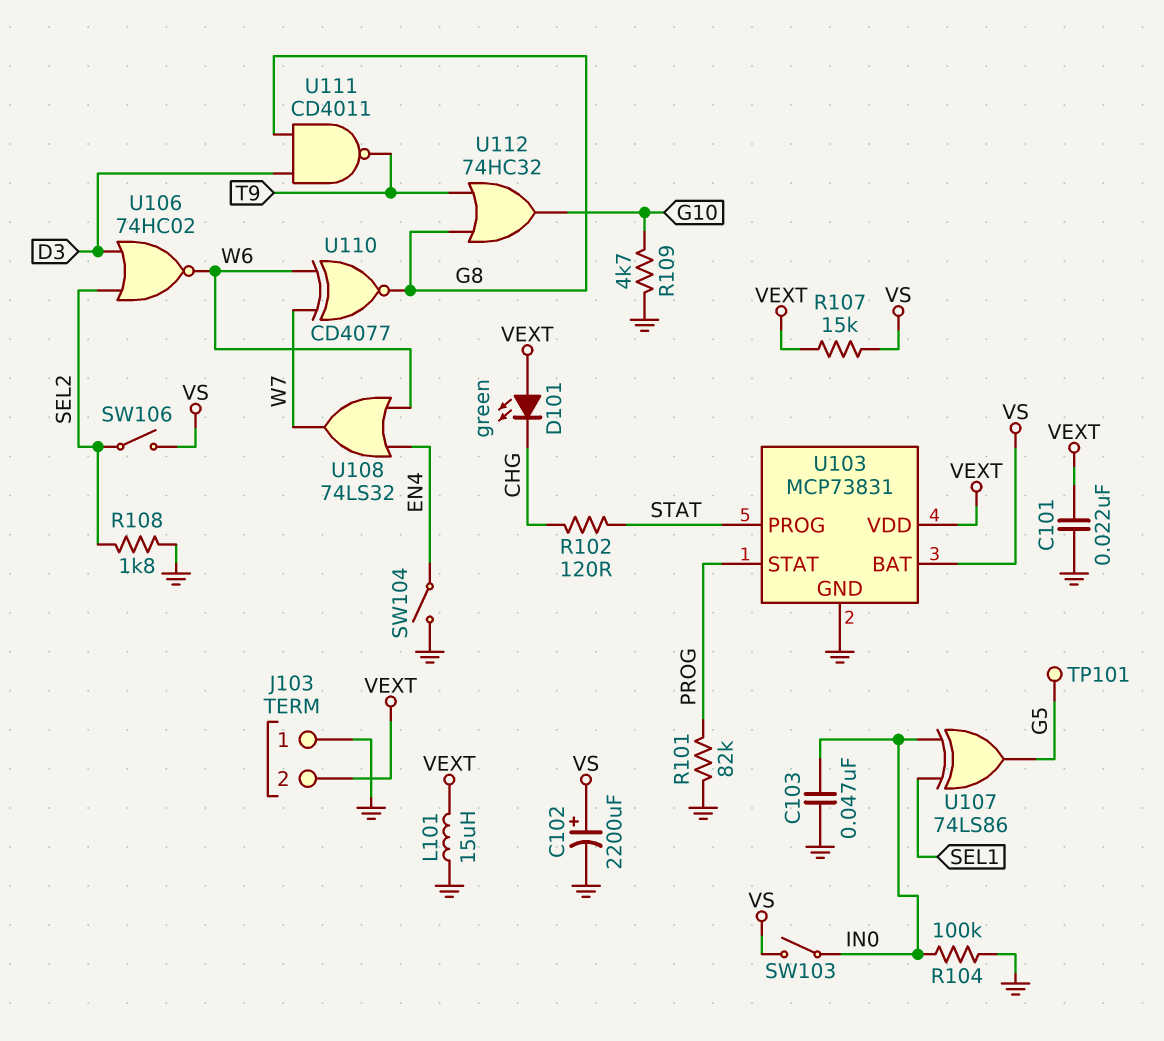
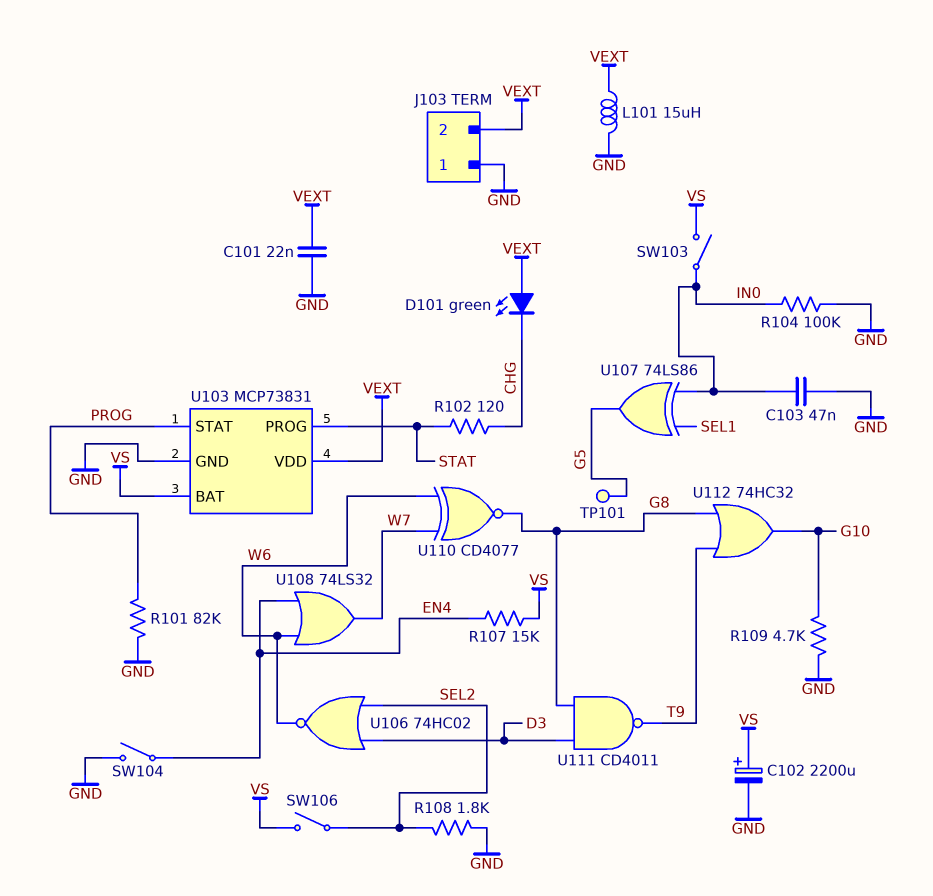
R107: 15k (VEXT, VS) -> 15k (EN4, VS)

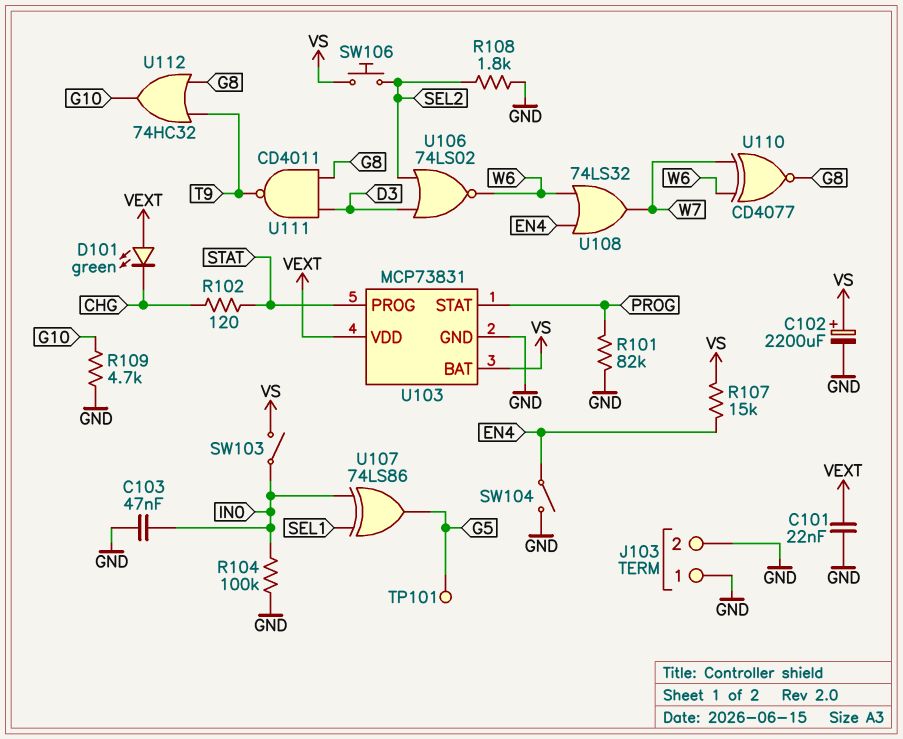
J103 pin 2: VEXT -> GND
L101: 15uH (GND, VEXT) -> none
SW106: switch (SEL2, VS) -> button (SEL2, VS)
U106: NOR 74HC02 (in D3, in SEL2, out W6) -> NOR 74LS02 (in D3, in SEL2, out W6)

